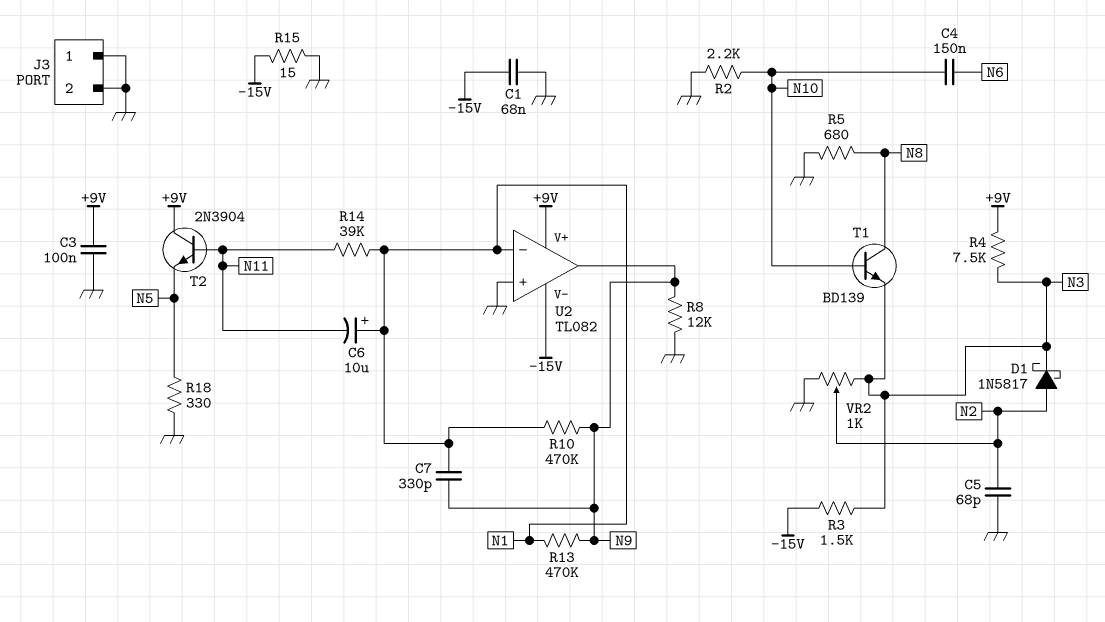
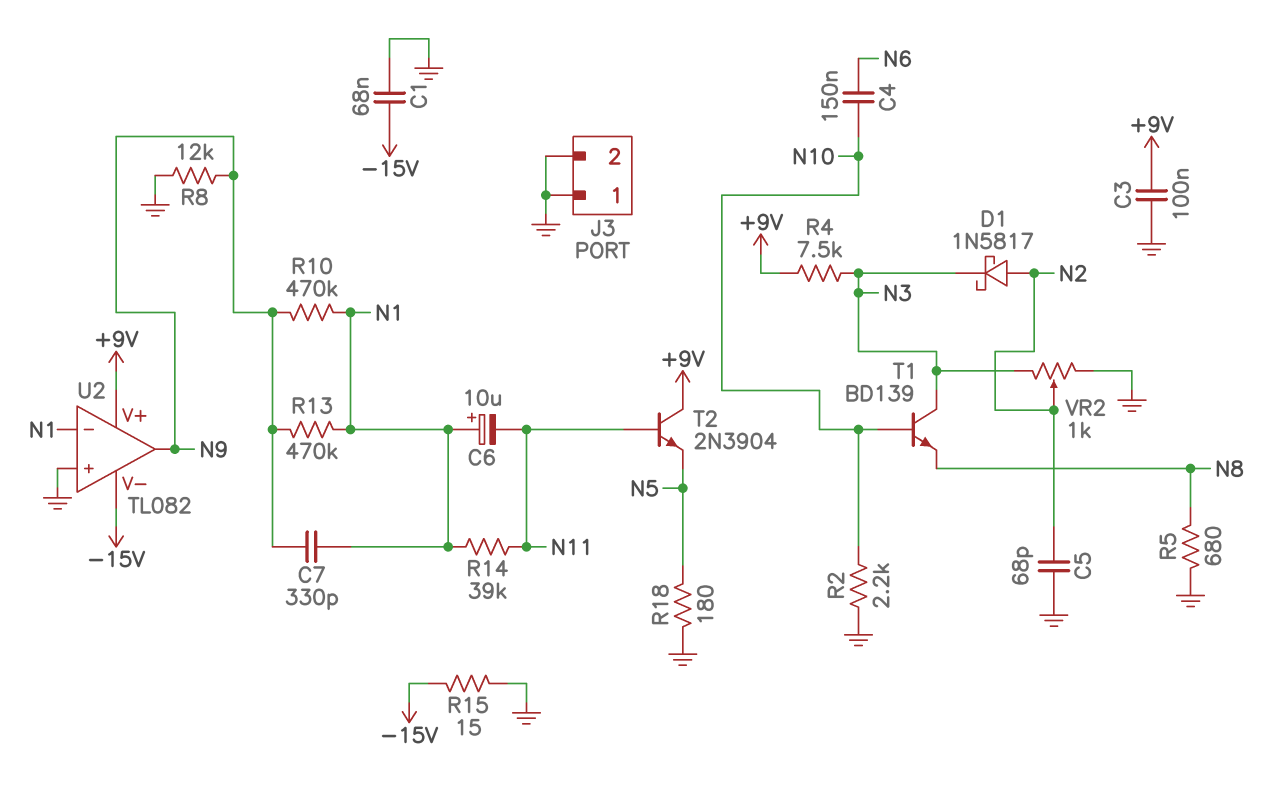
R3: 1.5k (-15V, N3) -> none
R18: 330 (GND, N5) -> 180 (GND, N5)
T1: NPN BD139 (B N10, C N8, E N3) -> NPN BD139 (B N10, C N3, E N8)

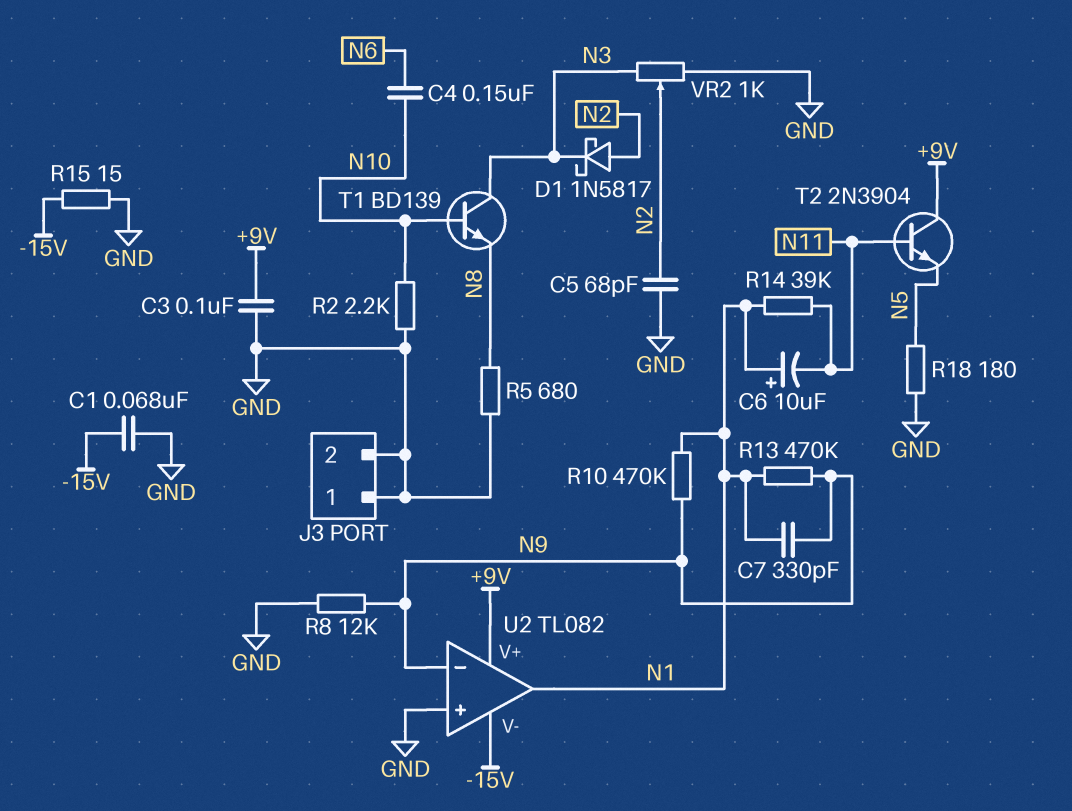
R4: 7.5k (+9V, N3) -> none
U2 pin in-: N1 -> N9
U2 pin out: N9 -> N1

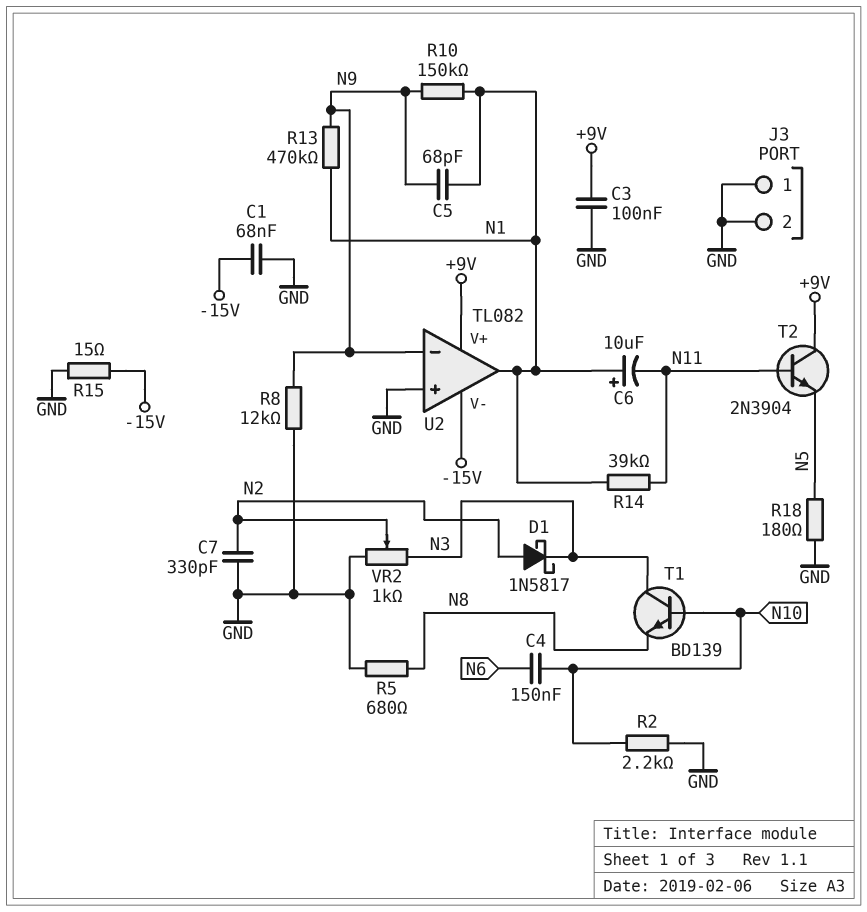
C5: 68pF (GND, N2) -> 68pF (N1, N9)
C7: 330pF (N1, N9) -> 330pF (GND, N2)
R10: 470k (N1, N9) -> 150k (N1, N9)

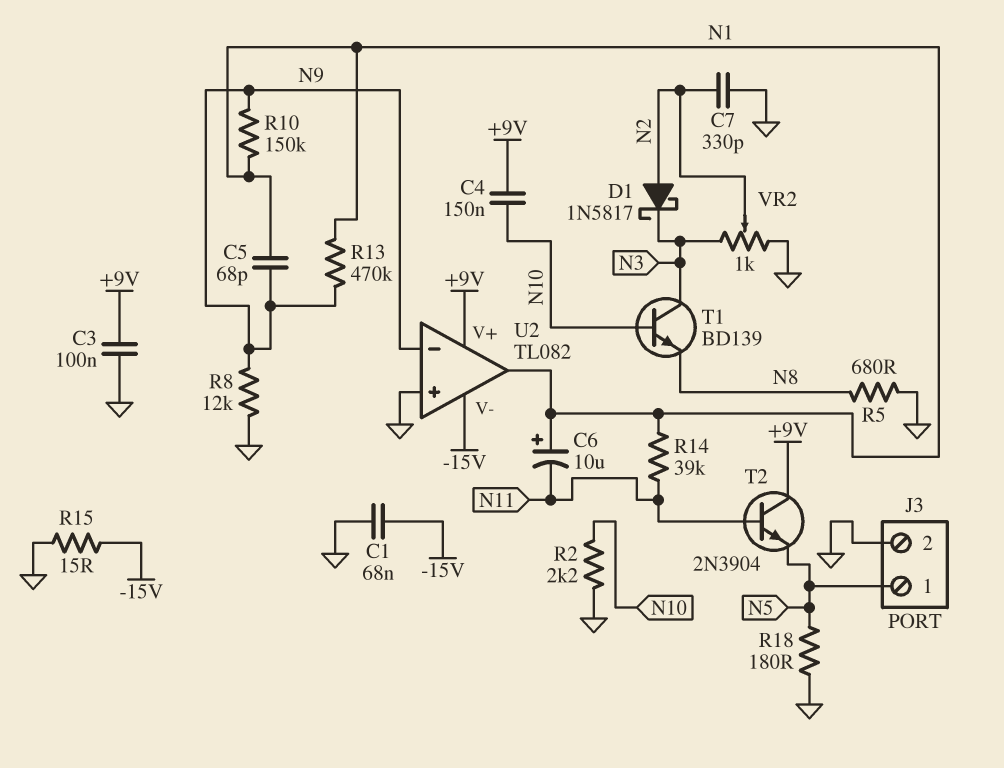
C4: 150nF (N6, N10) -> 150nF (+9V, N10)
J3 pin 1: GND -> N5

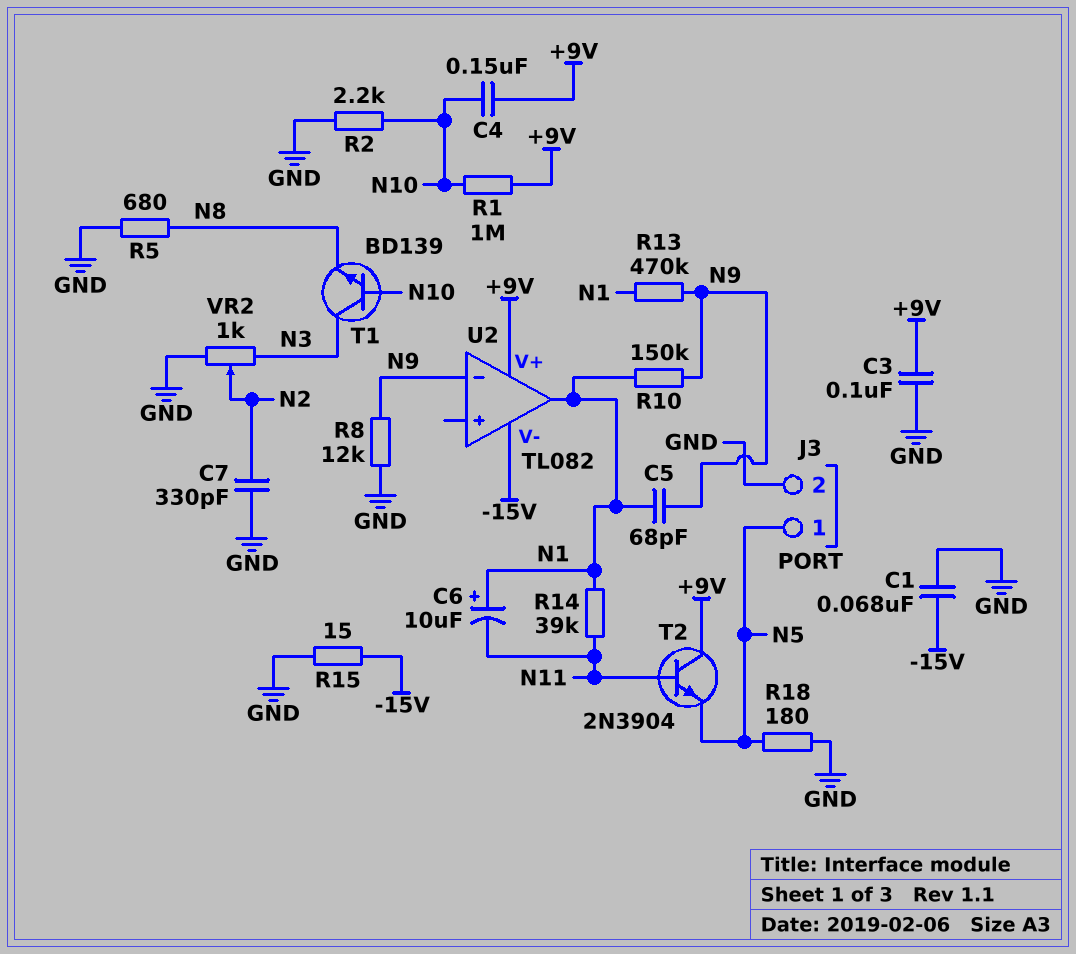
D1: schottky 1N5817 (A N2, K N3) -> none
R1: none -> 1M (+9V, N10)
U2 pin in+: GND -> none

